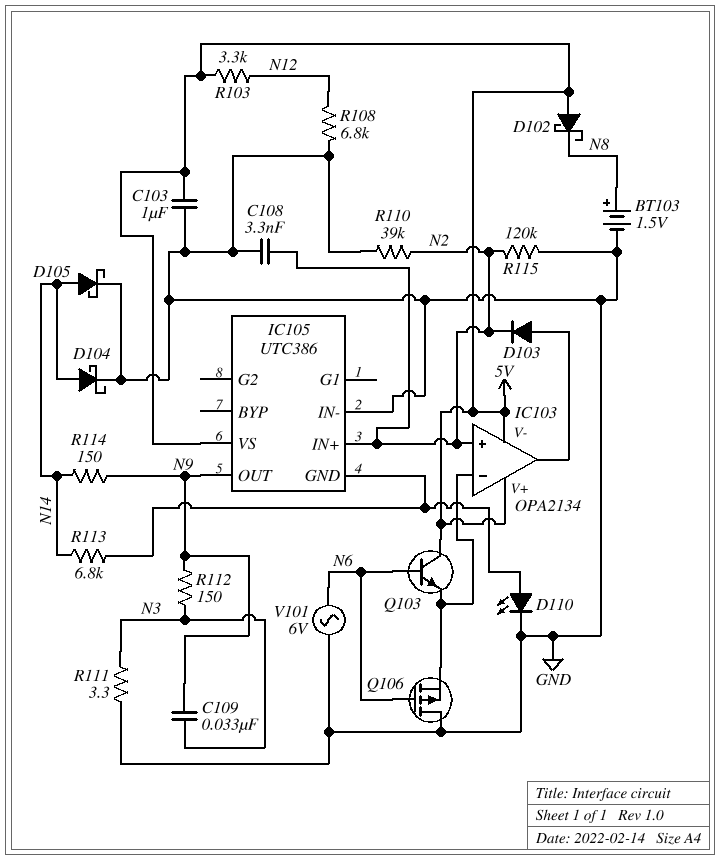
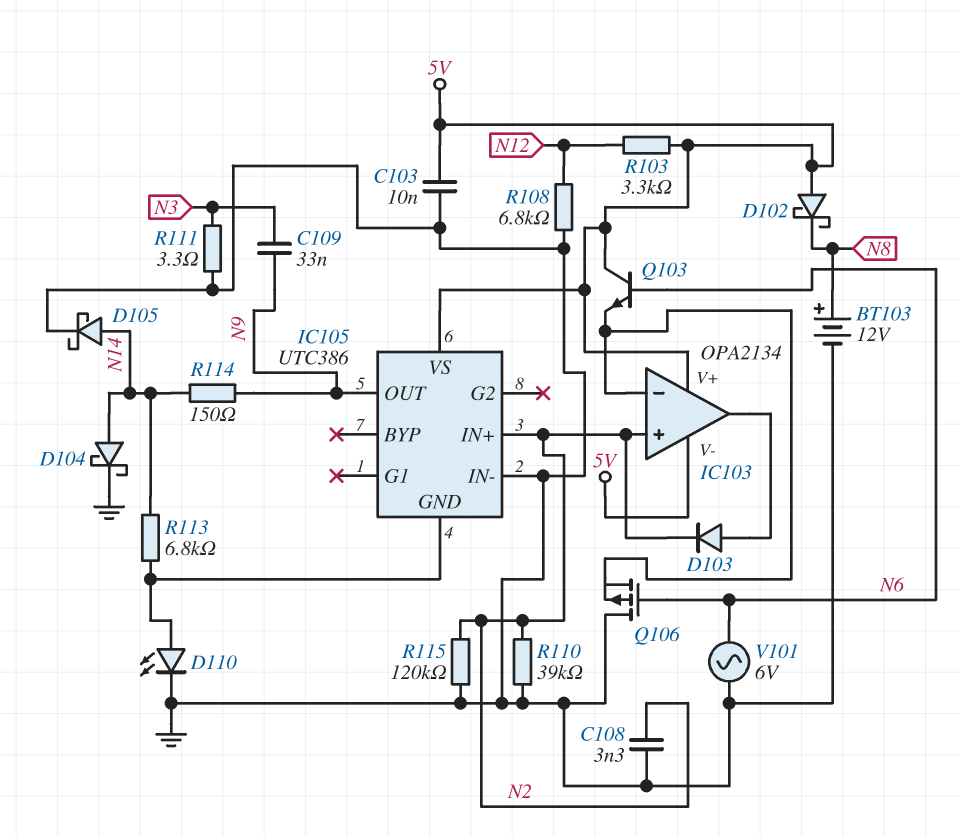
BT103: 1.5V (plus N8, minus GND) -> 12V (plus N8, minus GND)
C103: 1uF (5V, GND) -> 10nF (5V, GND)
R112: 150 (N3, N9) -> none

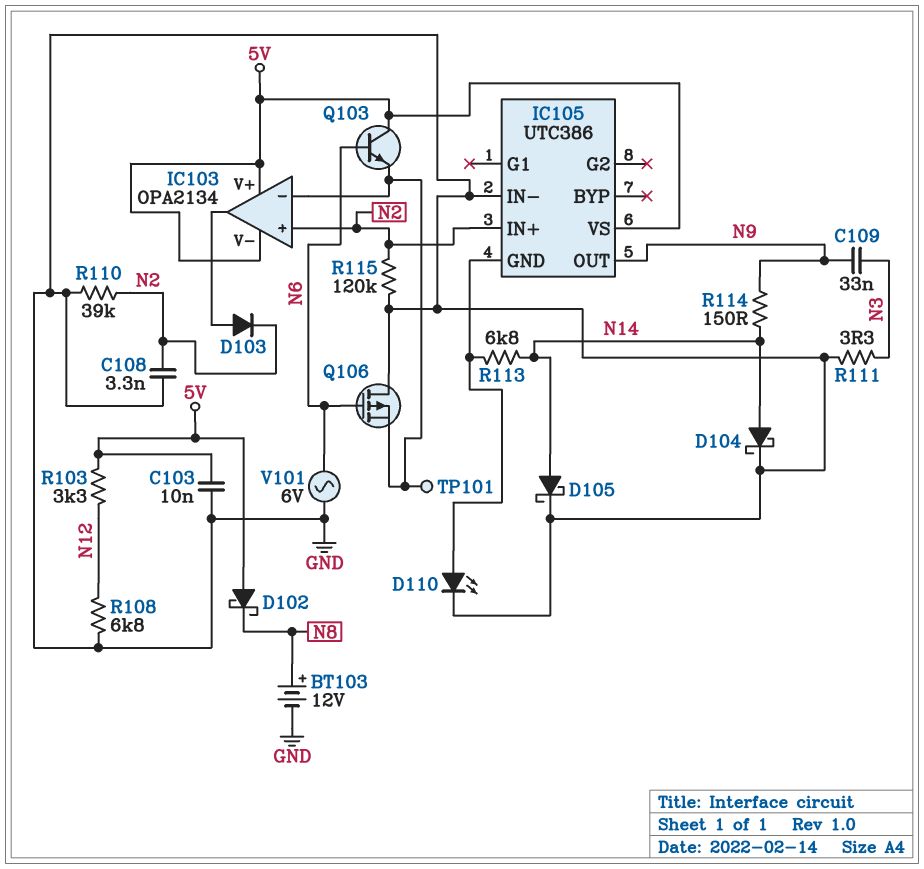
TP101: none -> test point (IC103/in-)

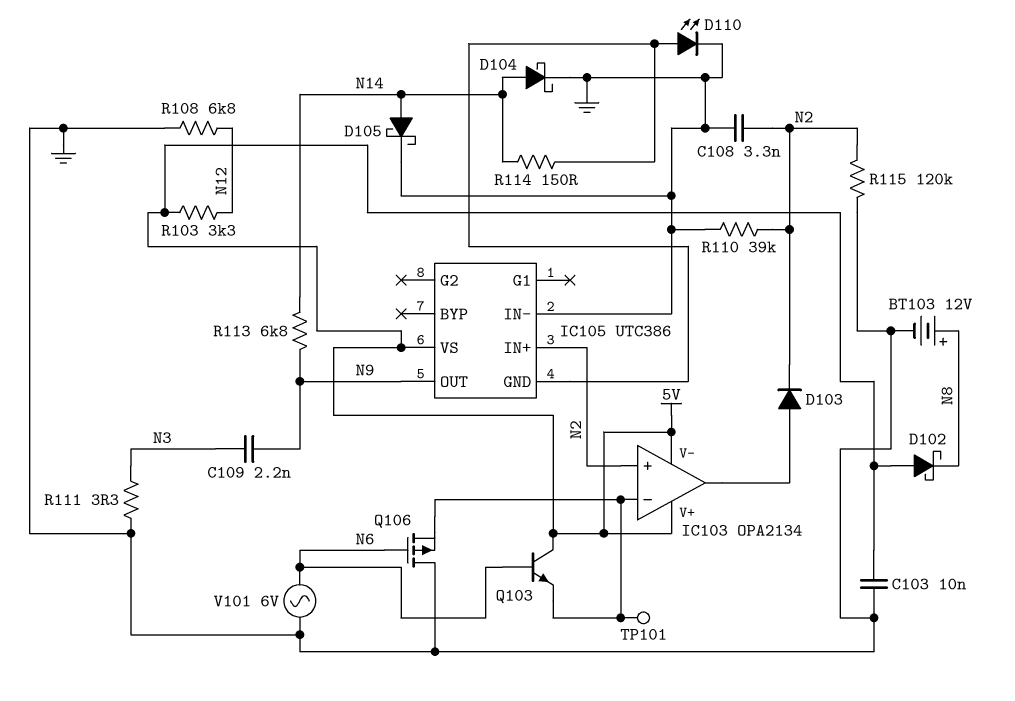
C109: 33nF (N3, N9) -> 2.2nF (N3, N9)
R113: 6.8k (IC105/GND, N14) -> 6.8k (N9, N14)
R114: 150 (N9, N14) -> 150 (IC105/GND, N14)

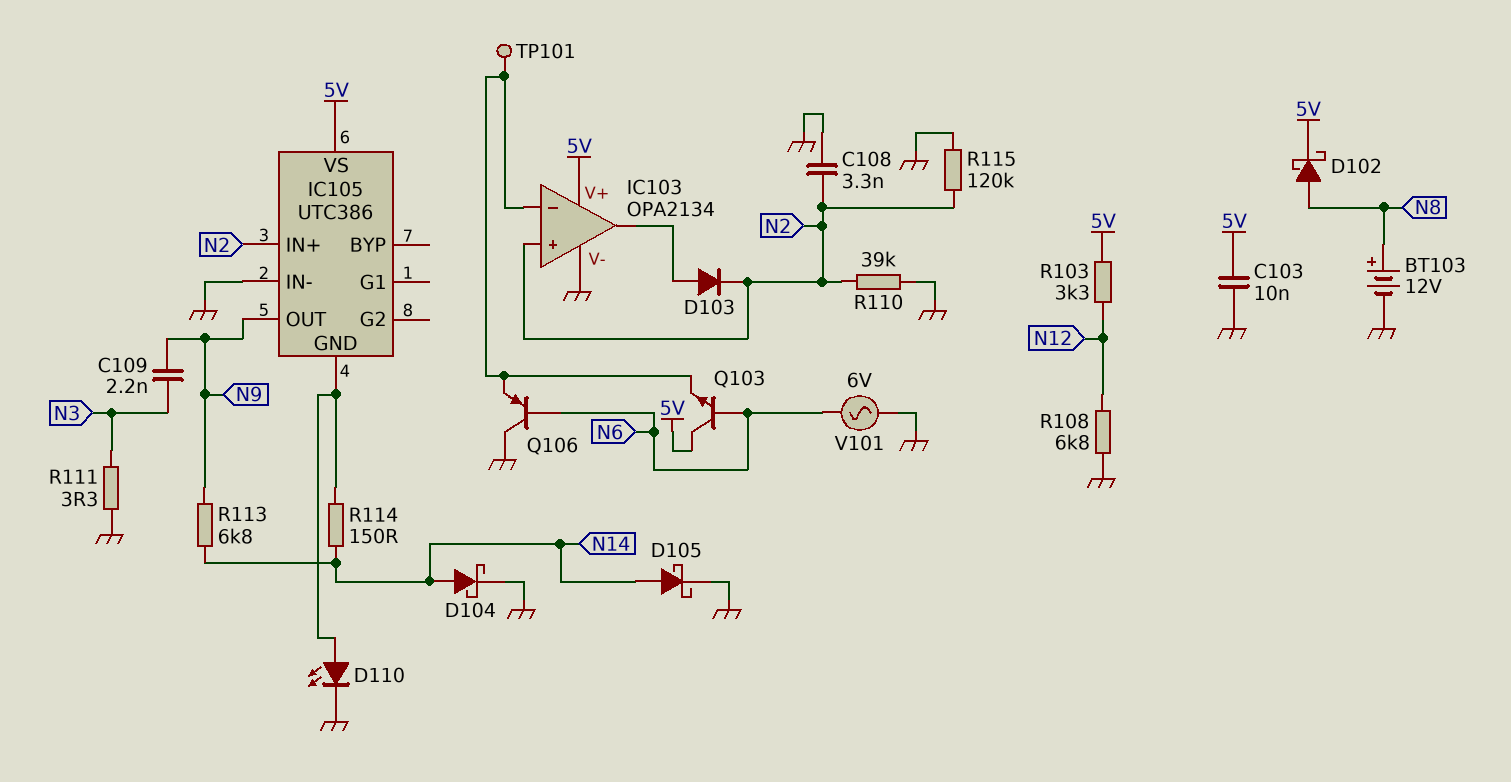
D102: schottky (A 5V, K N8) -> schottky (A N8, K 5V)
IC103 pin V-: 5V -> GND
Q106: PMOS (G N6, D GND, S IC103/in-) -> PNP (B N6, C GND, E IC103/in-)

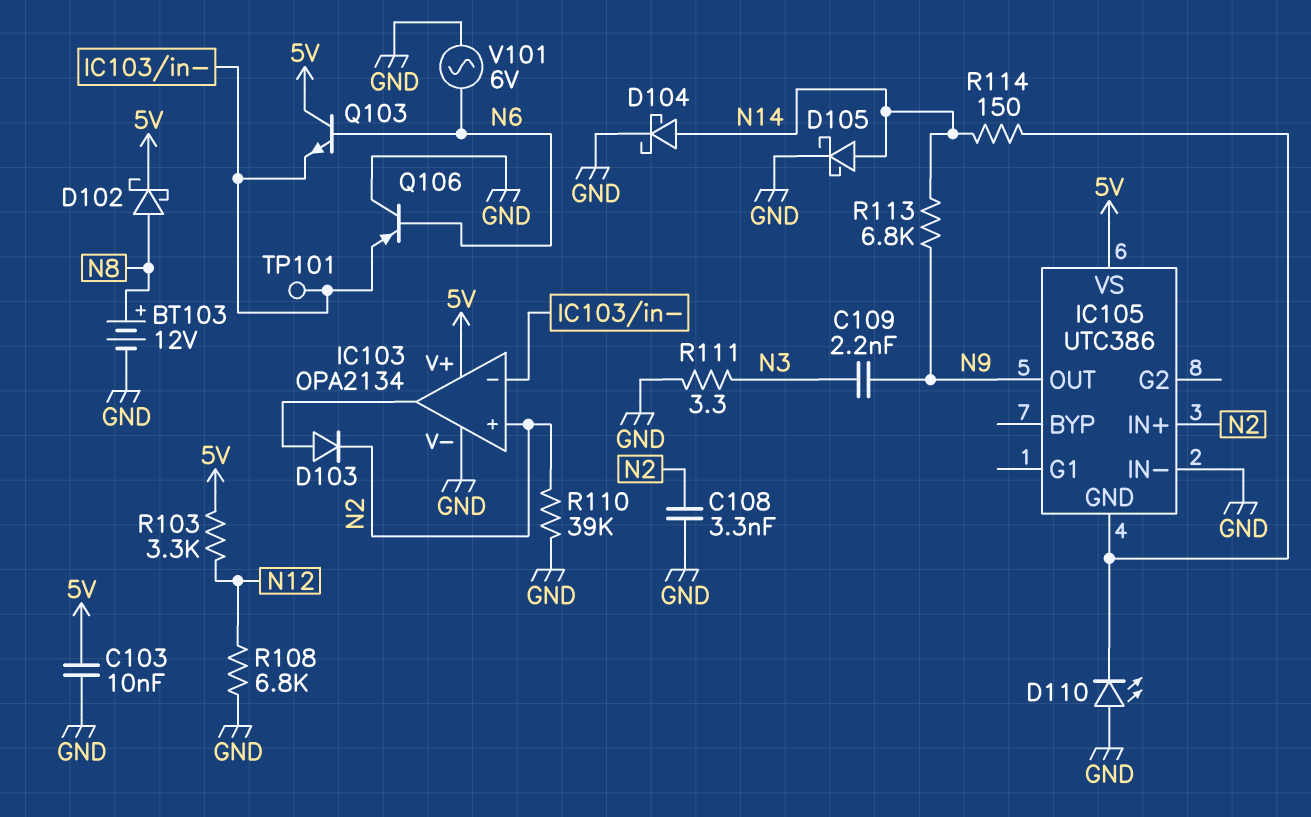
D110: LED (A IC105/GND, K GND) -> LED (A GND, K IC105/GND)
R115: 120k (GND, N2) -> none

